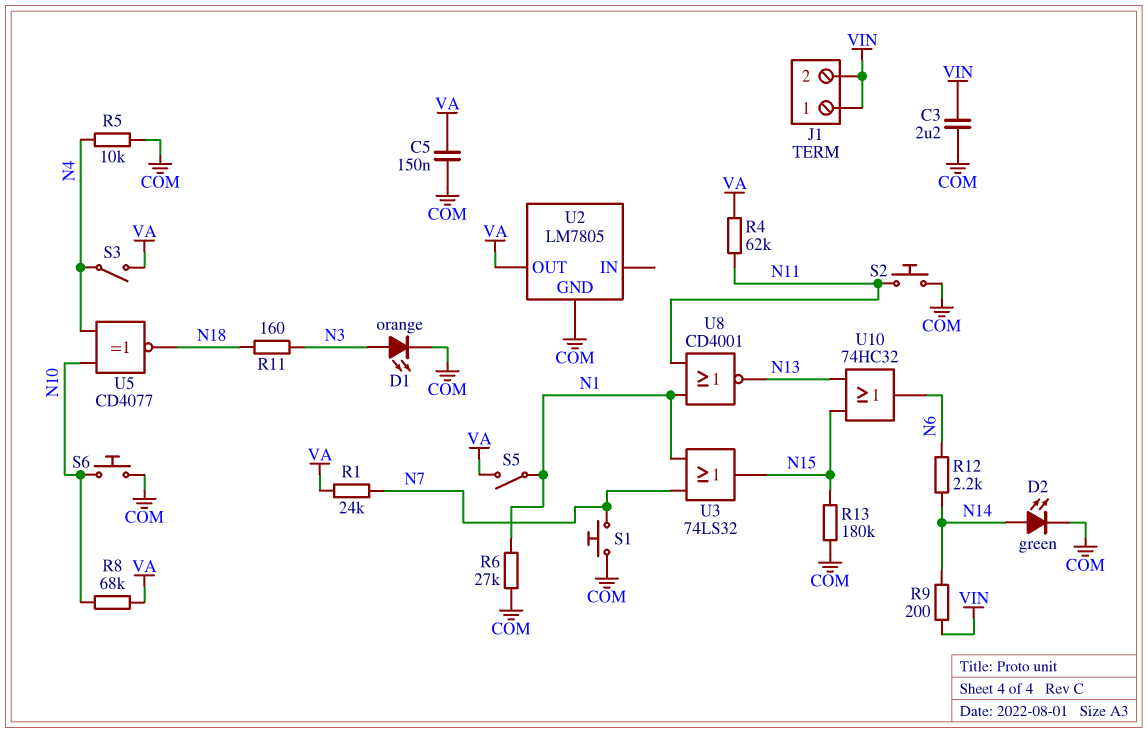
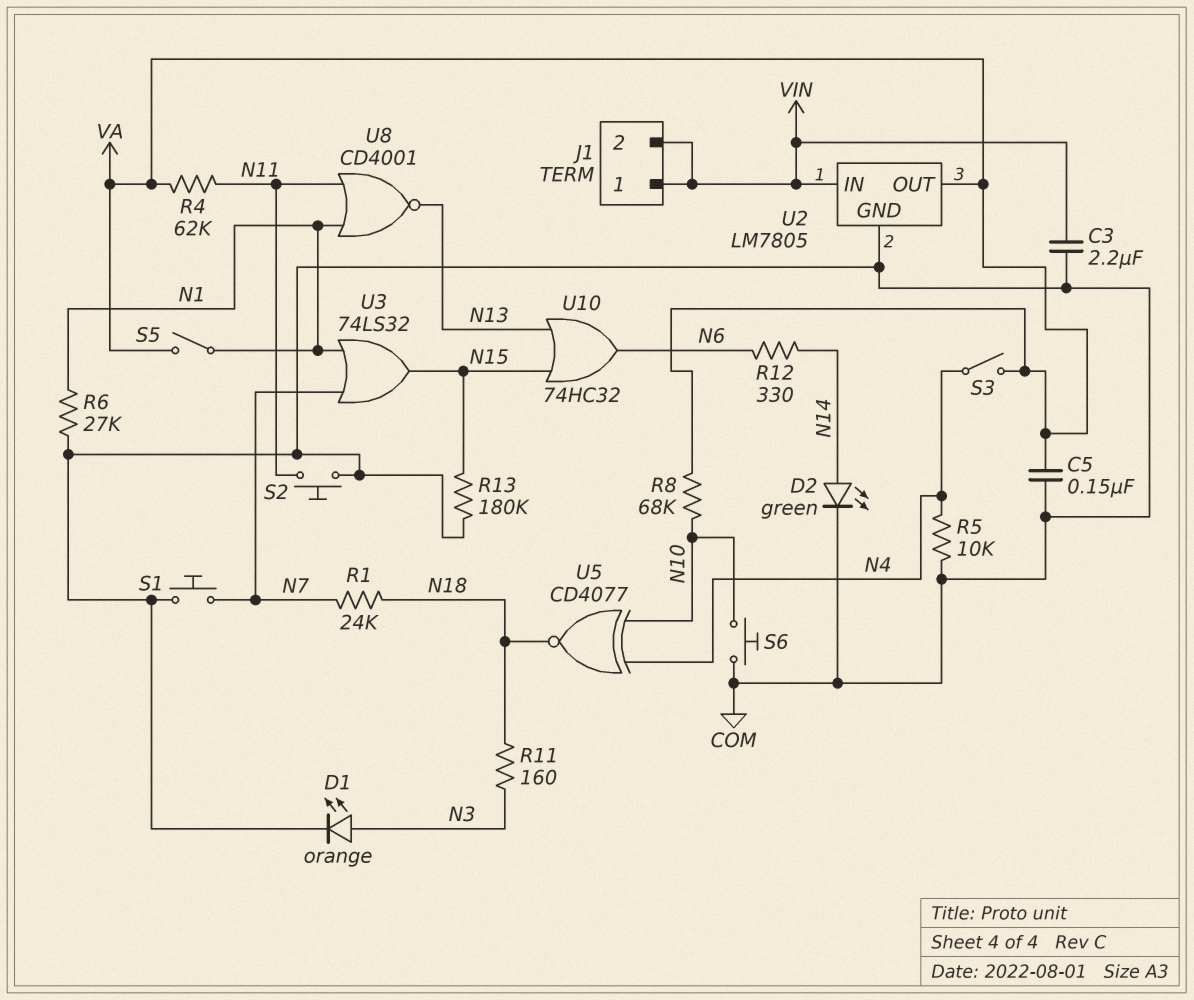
R1: 24k (N7, VA) -> 24k (N7, N18)
R9: 200 (N14, VIN) -> none
R12: 2.2k (N6, N14) -> 330 (N6, N14)
U2 pin IN: none -> VIN

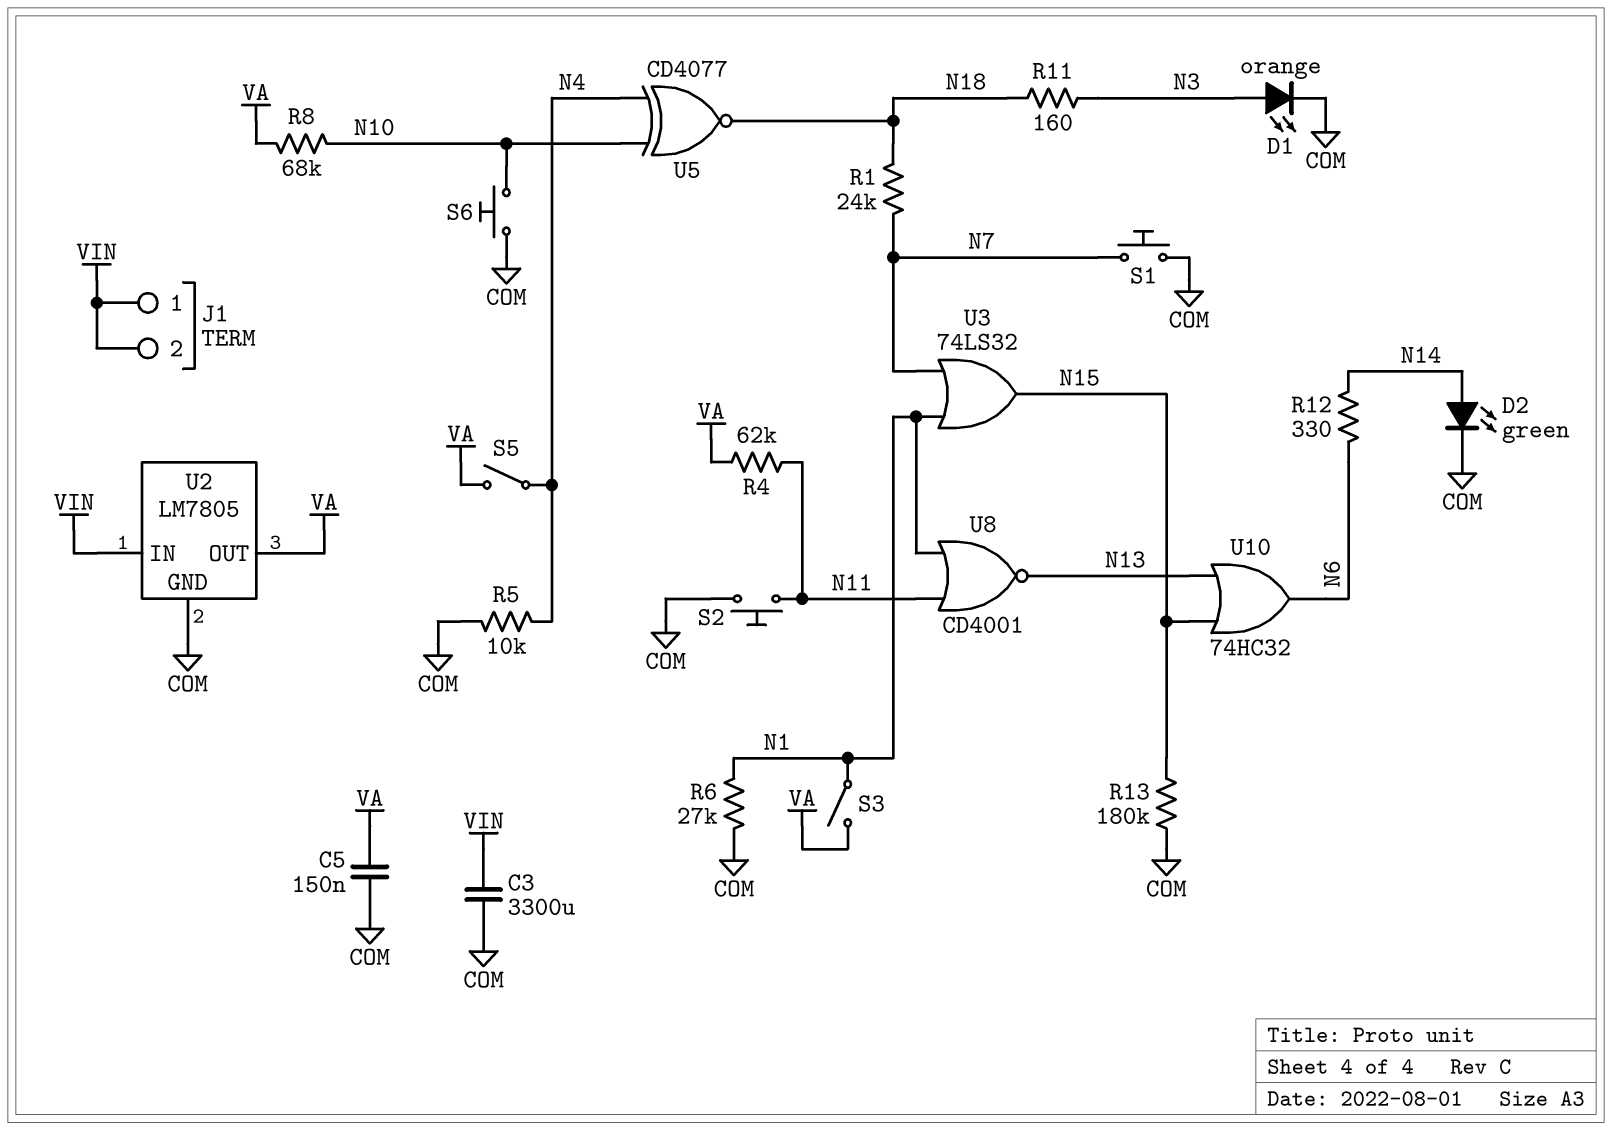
C3: 2.2uF (COM, VIN) -> 3300uF (COM, VIN)
S3: switch (N4, VA) -> switch (N1, VA)
S5: switch (N1, VA) -> switch (N4, VA)

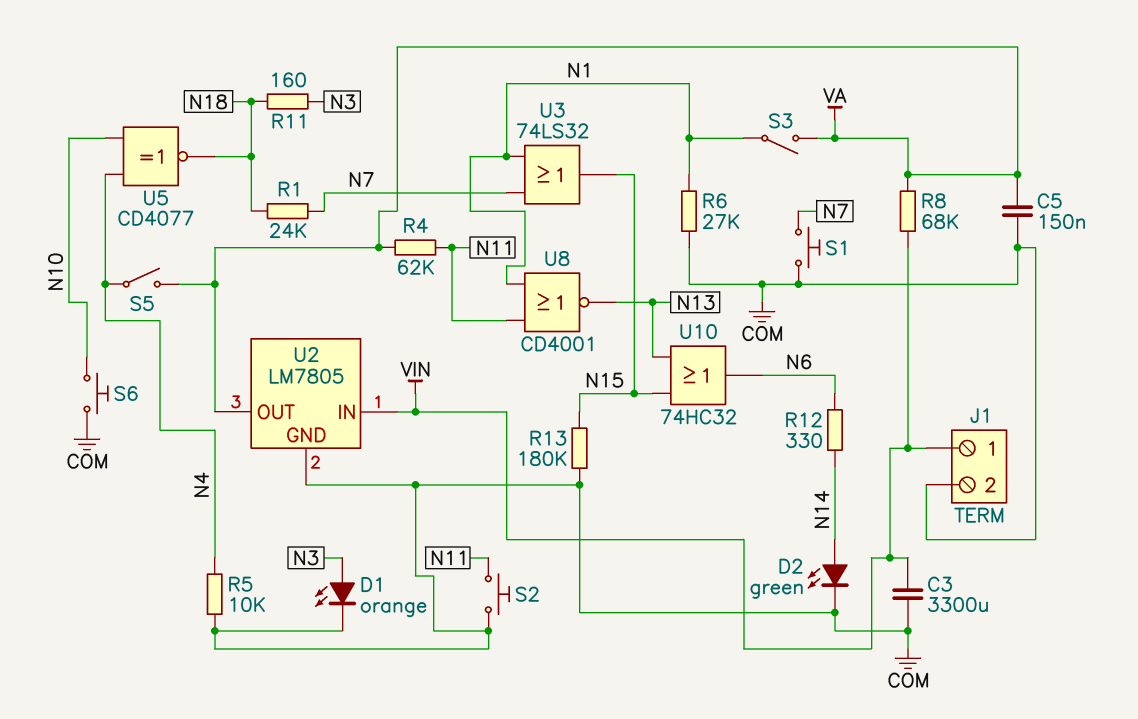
J1 pin 2: VIN -> COM
R8: 68k (N10, VA) -> 68k (VA, VIN)

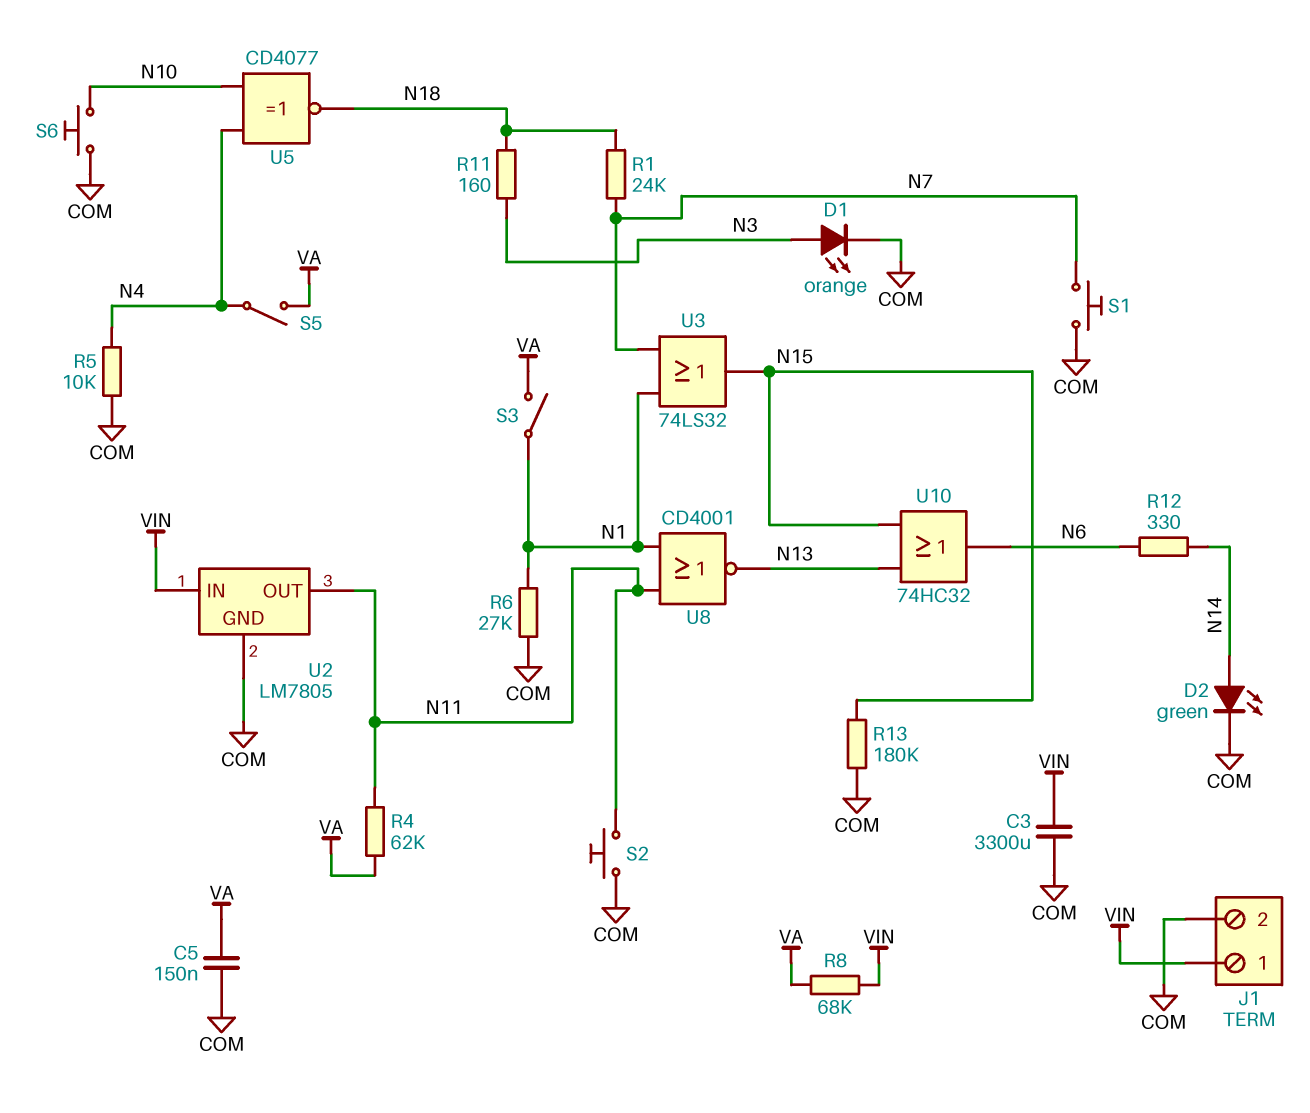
U2 pin OUT: VA -> N11

